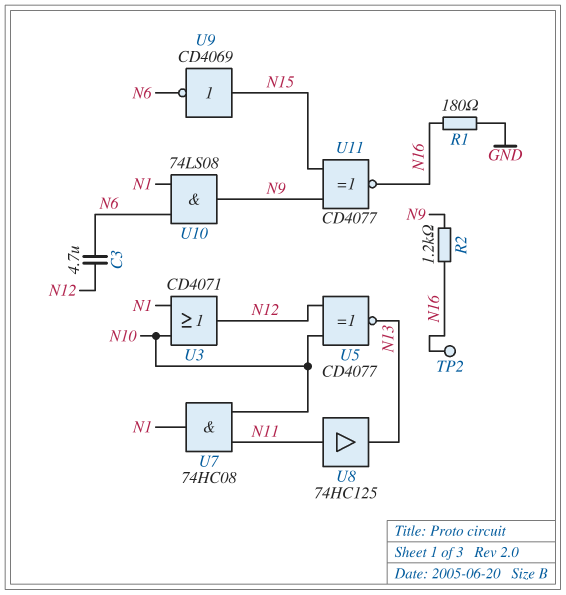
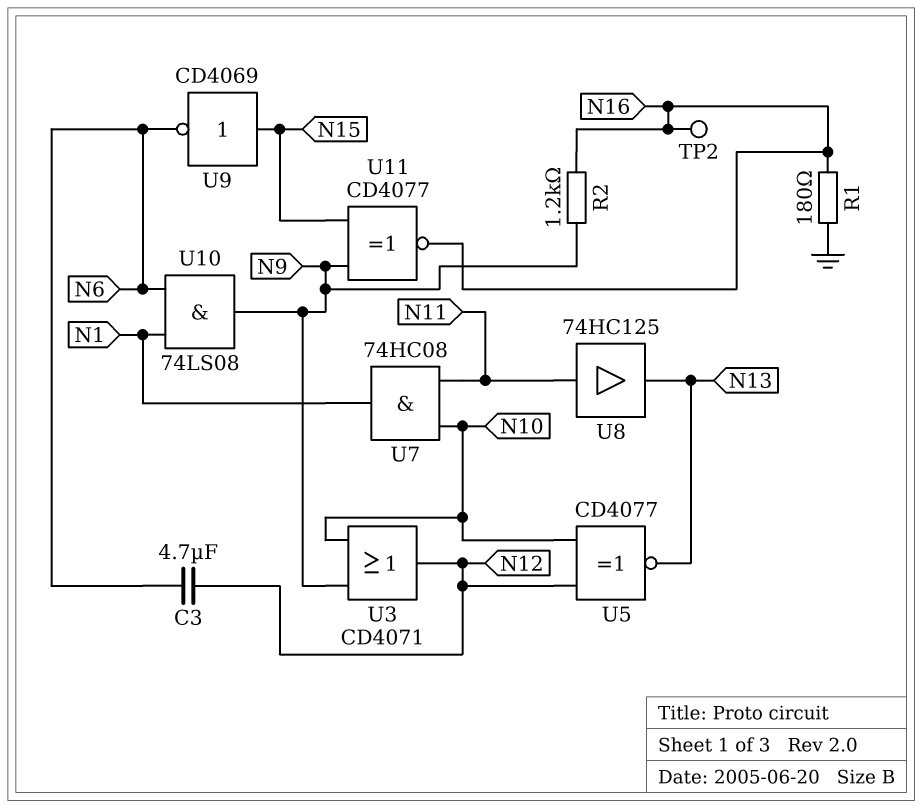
U3: OR CD4071 (in N1, in N10, out N12) -> OR CD4071 (in N9, in N10, out N12)

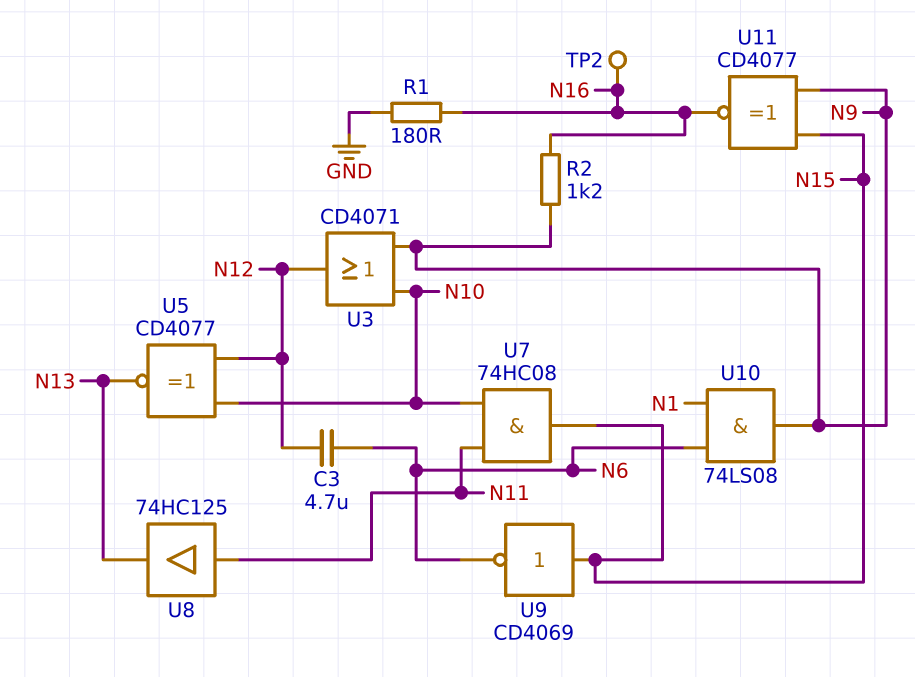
U7: AND 74HC08 (in N10, in N11, out N1) -> AND 74HC08 (in N10, in N11, out N15)

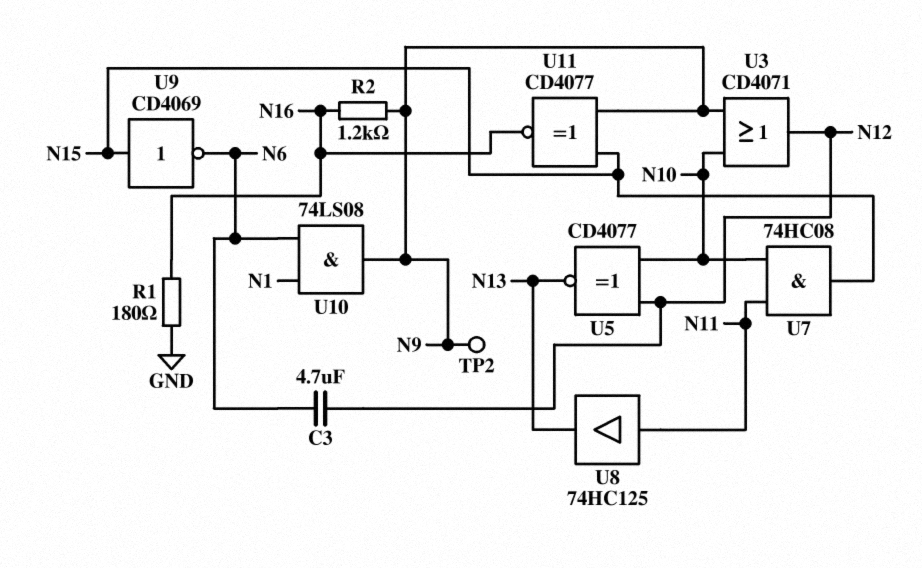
TP2: test point (N16) -> test point (N9)

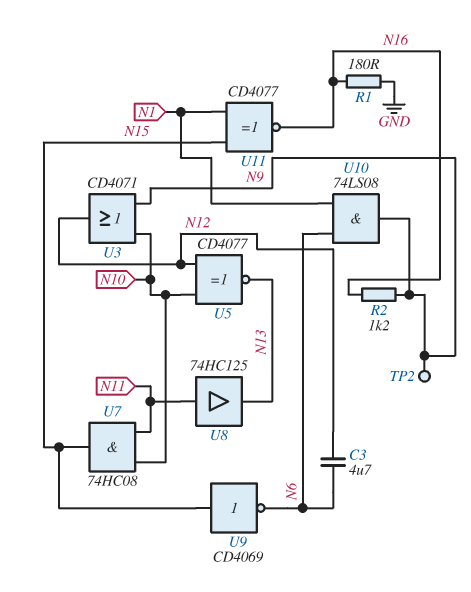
U11: XNOR CD4077 (in N9, in N15, out N16) -> XNOR CD4077 (in N1, in N15, out N16)

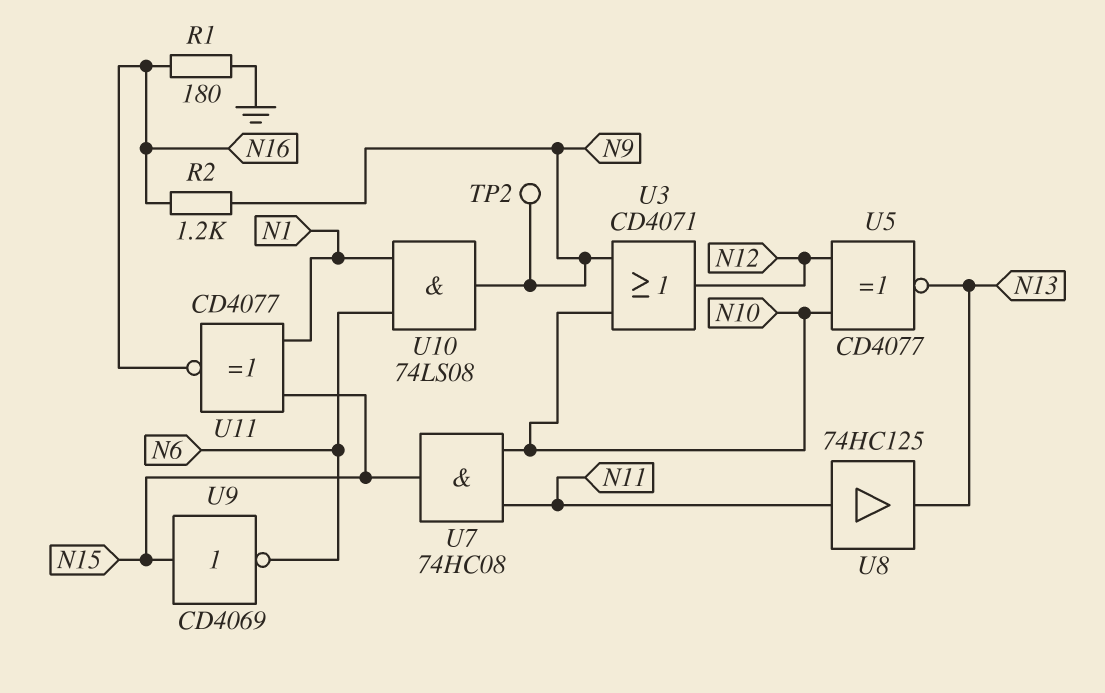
C3: 4.7uF (N6, N12) -> none

